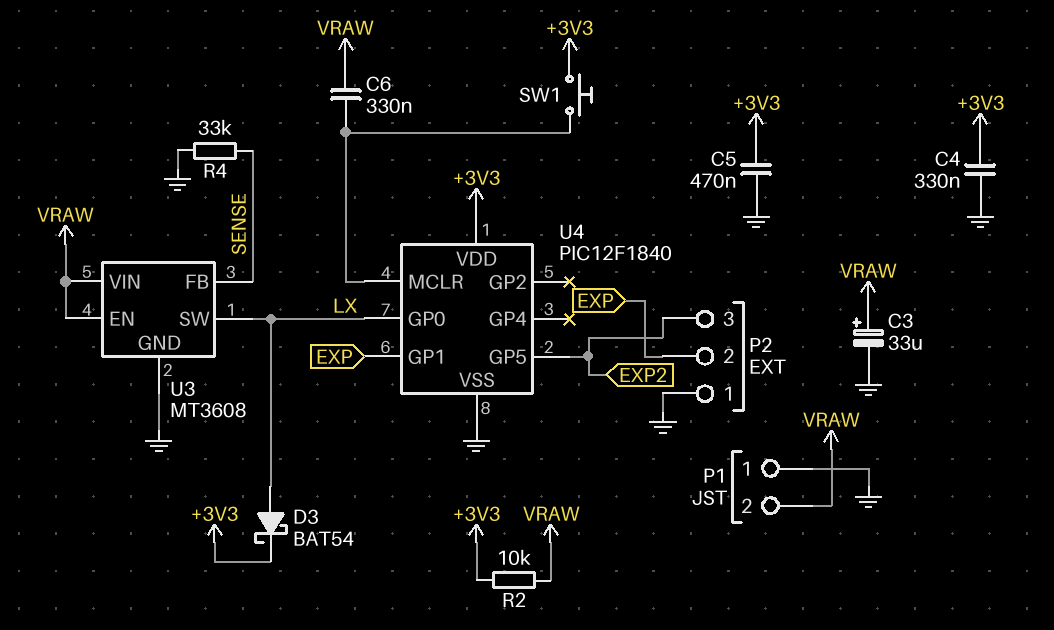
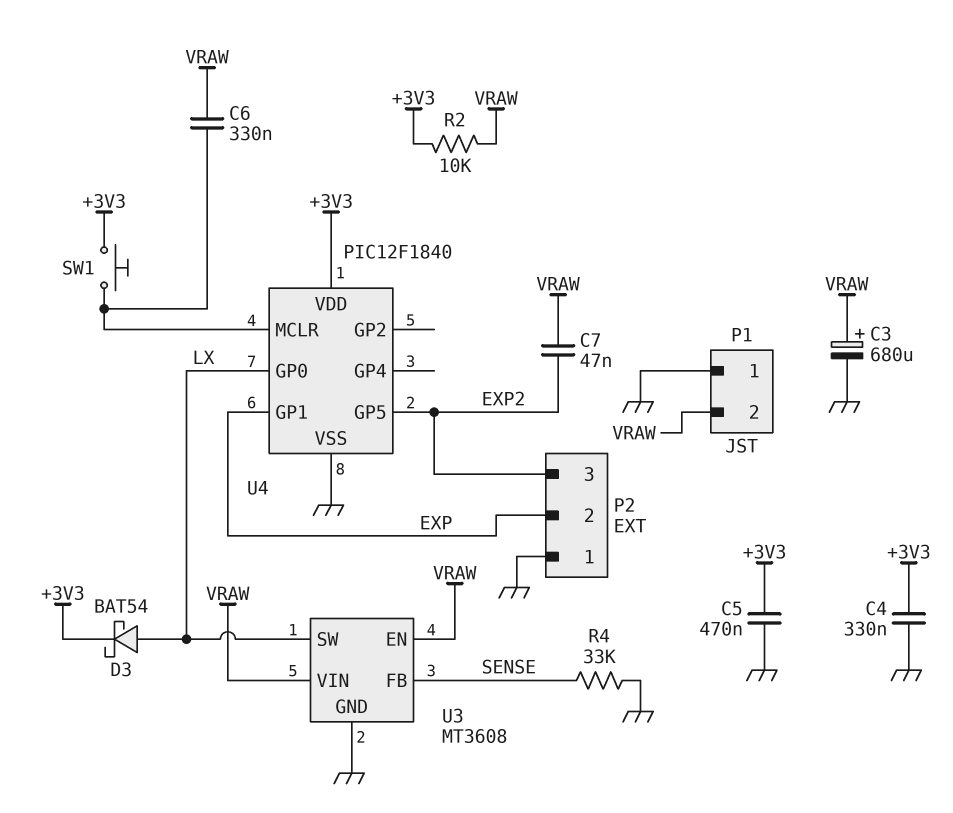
C3: 33uF (plus VRAW, minus GND) -> 680uF (plus VRAW, minus GND)
C7: none -> 47nF (EXP2, VRAW)

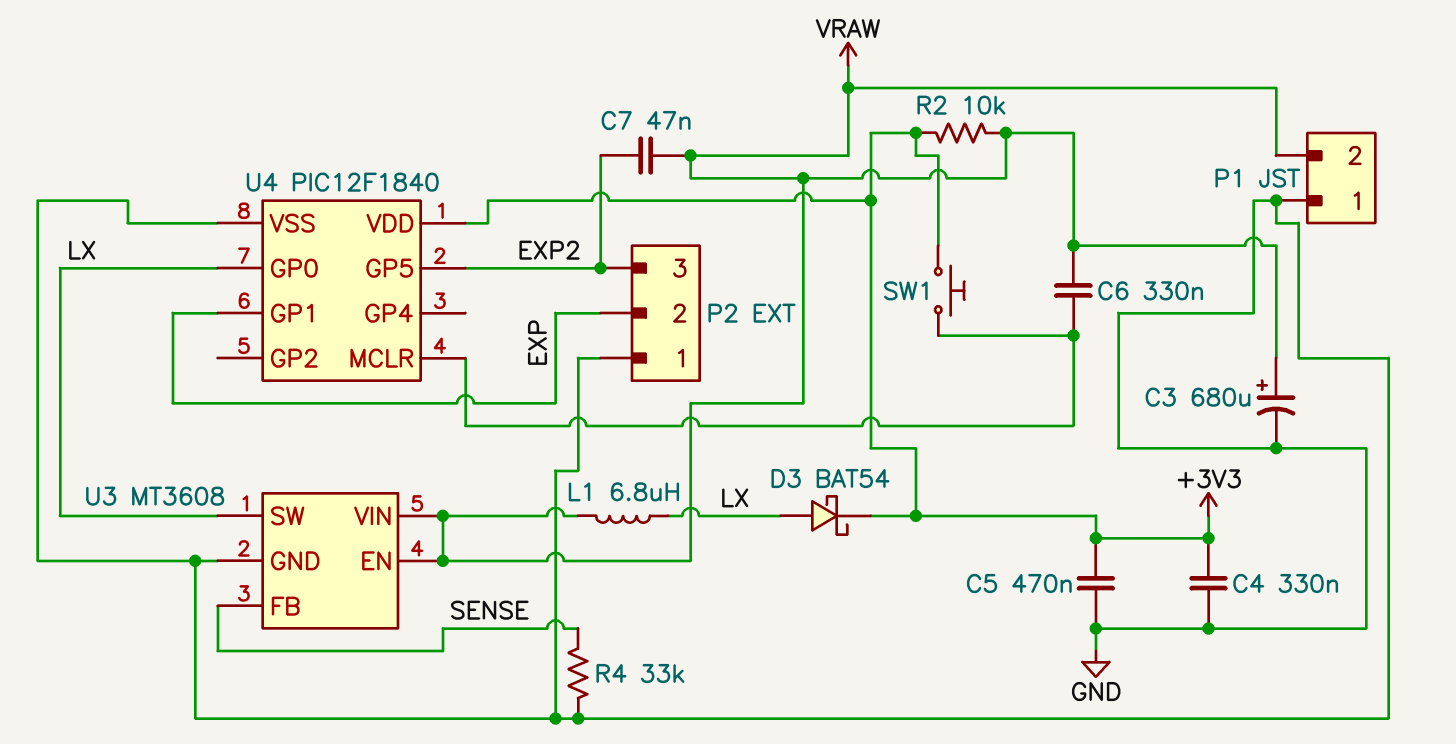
L1: none -> 6.8uH (LX, VRAW)

